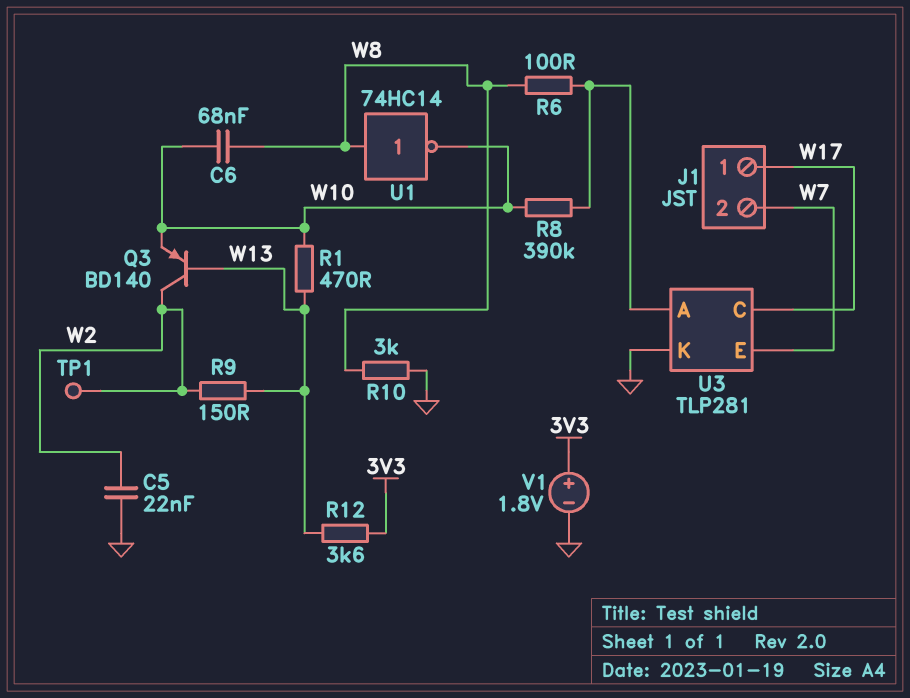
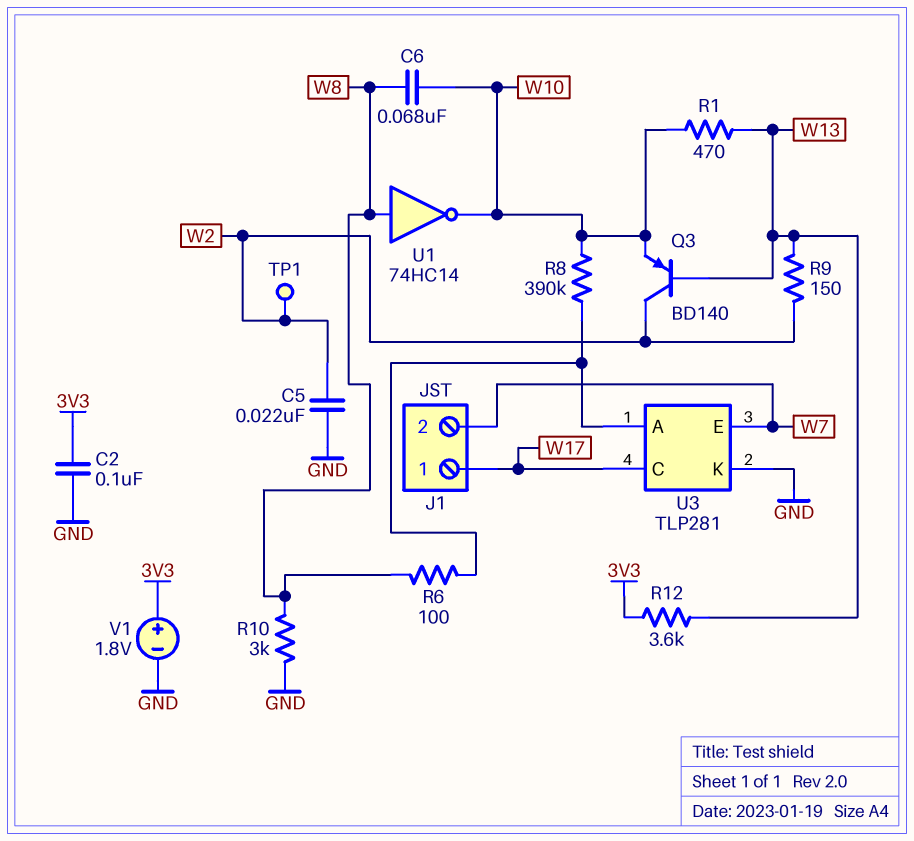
C2: none -> 100nF (3V3, GND)

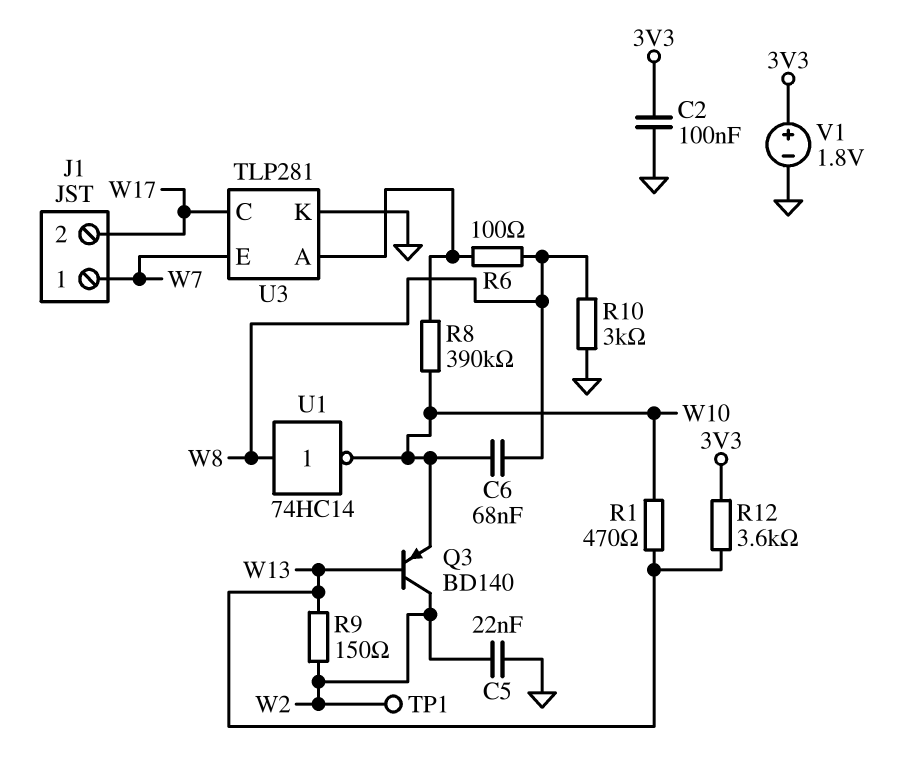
J1 pin 1: W17 -> W7
J1 pin 2: W7 -> W17

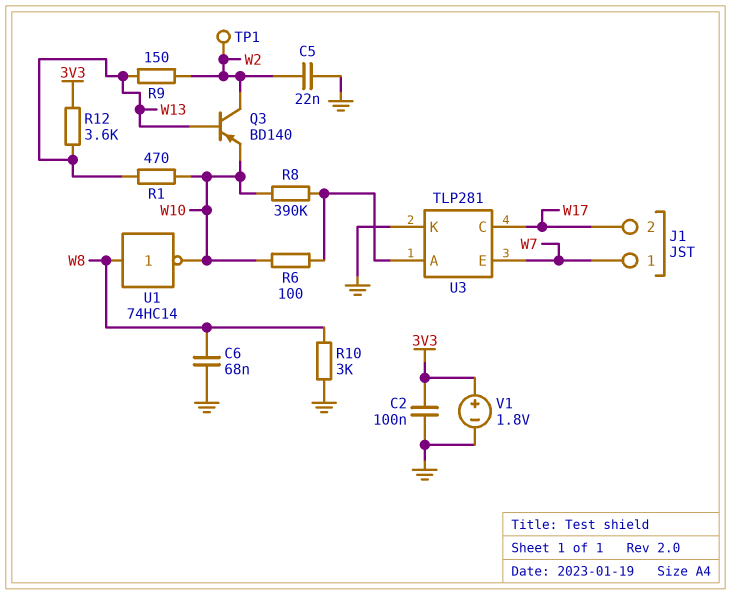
C6: 68nF (W8, W10) -> 68nF (GND, W8)
R6: 100 (U3/A, W8) -> 100 (U3/A, W10)

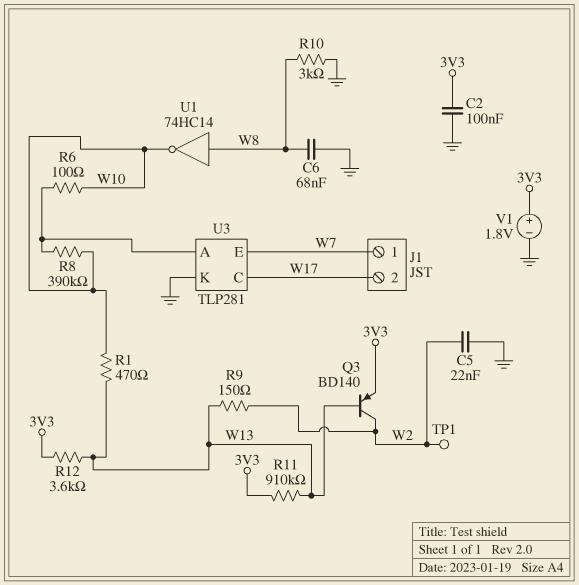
Q3: PNP BD140 (B W13, C W2, E W10) -> PNP BD140 (B W13, C W2, E 3V3)
R11: none -> 910k (3V3, W13)

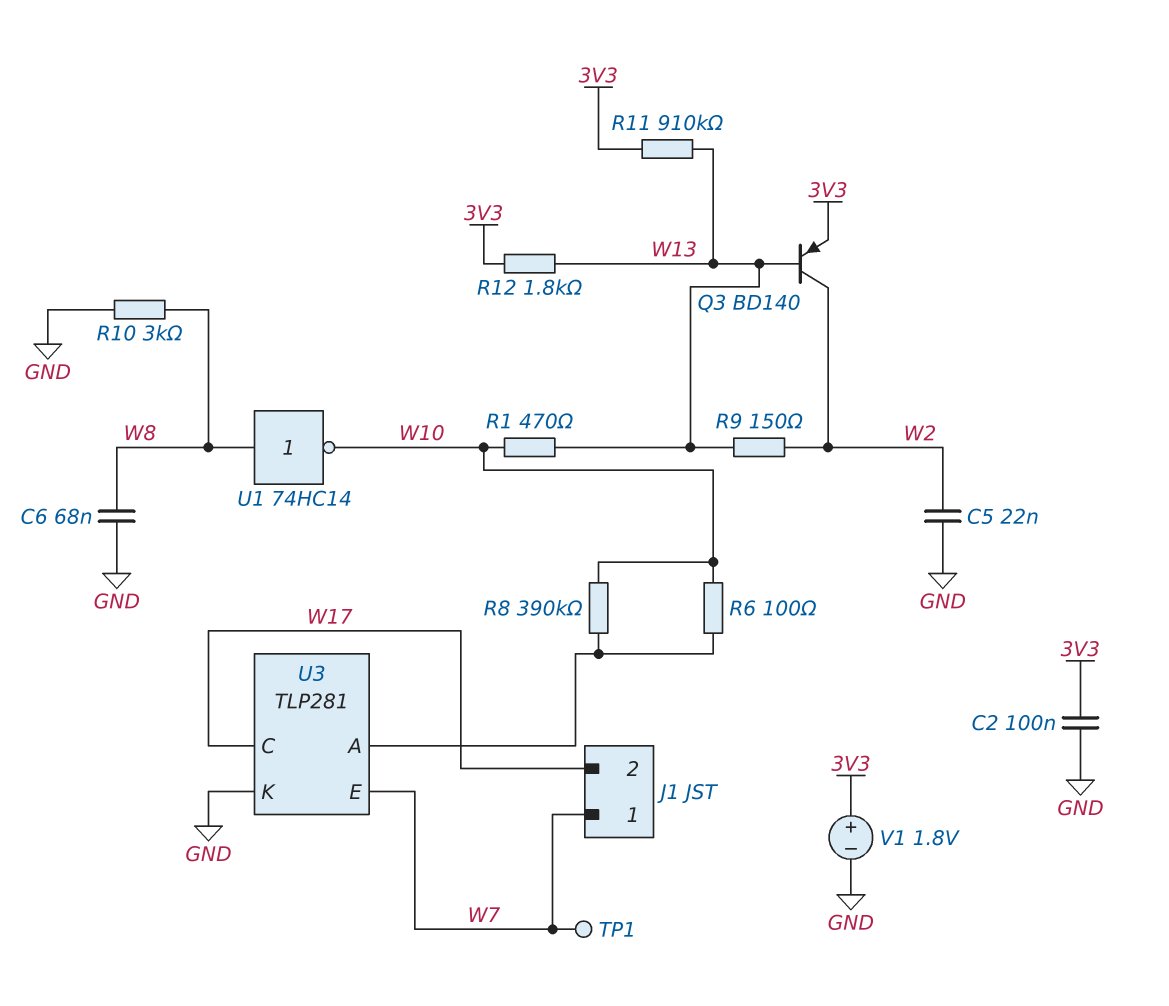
R12: 3.6k (3V3, W13) -> 1.8k (3V3, W13)
TP1: test point (W2) -> test point (W7)

